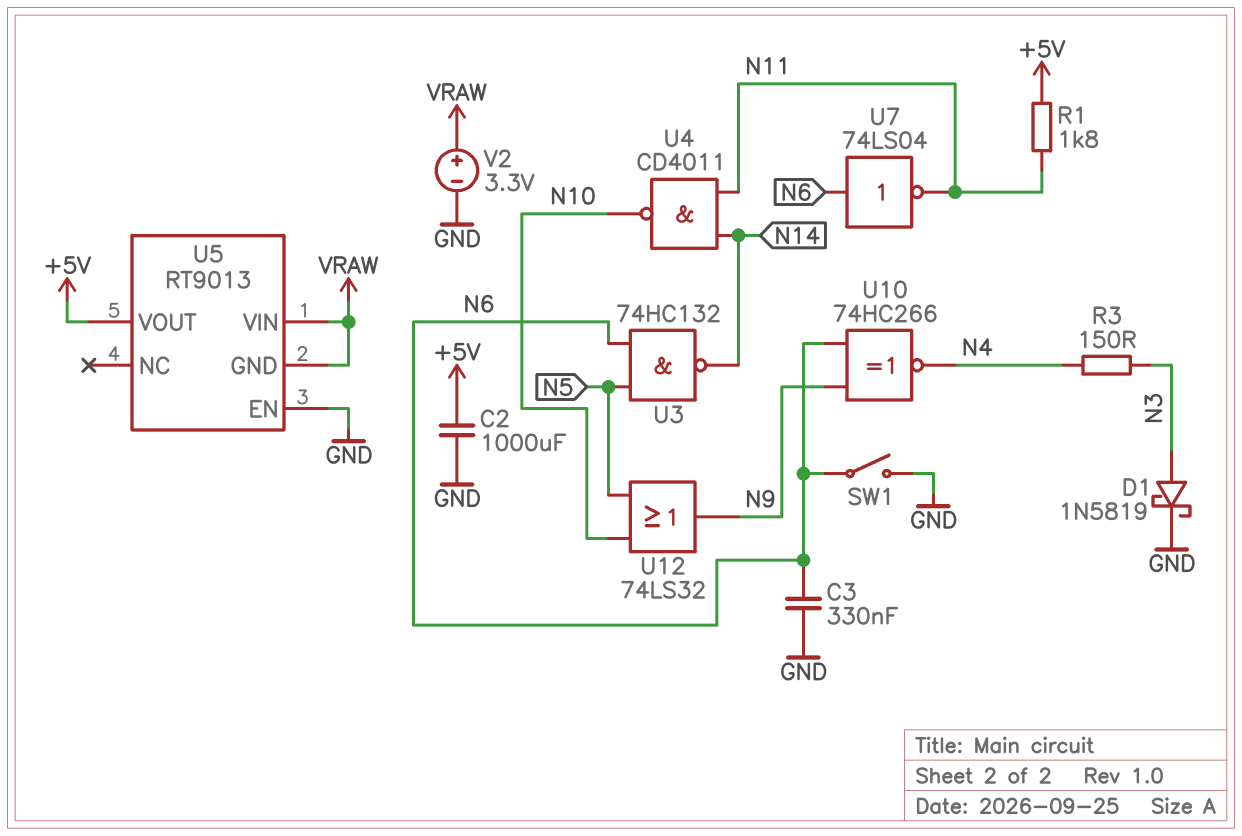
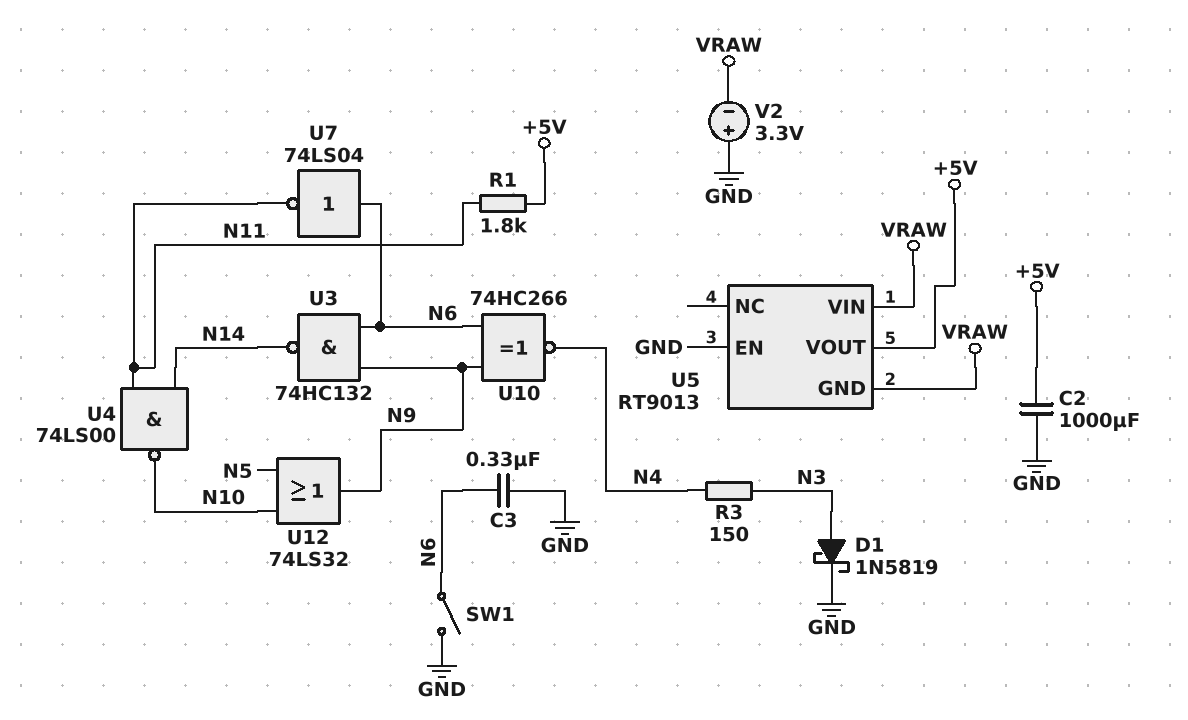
U3: NAND 74HC132 (in N5, in N6, out N14) -> NAND 74HC132 (in N6, in N9, out N14)
U4: NAND CD4011 (in N11, in N14, out N10) -> NAND 74LS00 (in N11, in N14, out N10)
V2: 3.3V (plus VRAW, minus GND) -> 3.3V (plus GND, minus VRAW)

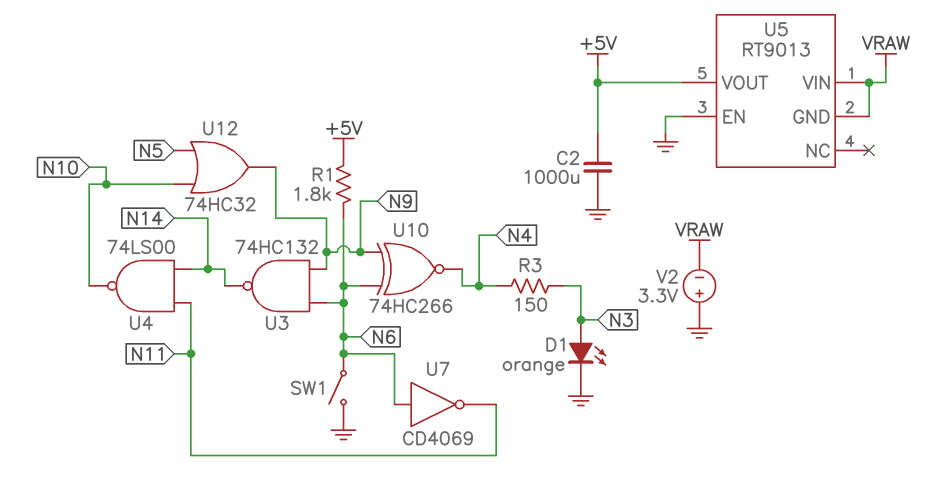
C3: 330nF (GND, N6) -> none
D1: schottky 1N5819 (A N3, K GND) -> LED orange (A N3, K GND)
R1: 1.8k (+5V, N11) -> 1.8k (+5V, N6)
U7: NOT 74LS04 (in N6, out N11) -> NOT CD4069 (in N6, out N11)
U12: OR 74LS32 (in N5, in N10, out N9) -> OR 74HC32 (in N5, in N10, out N9)

